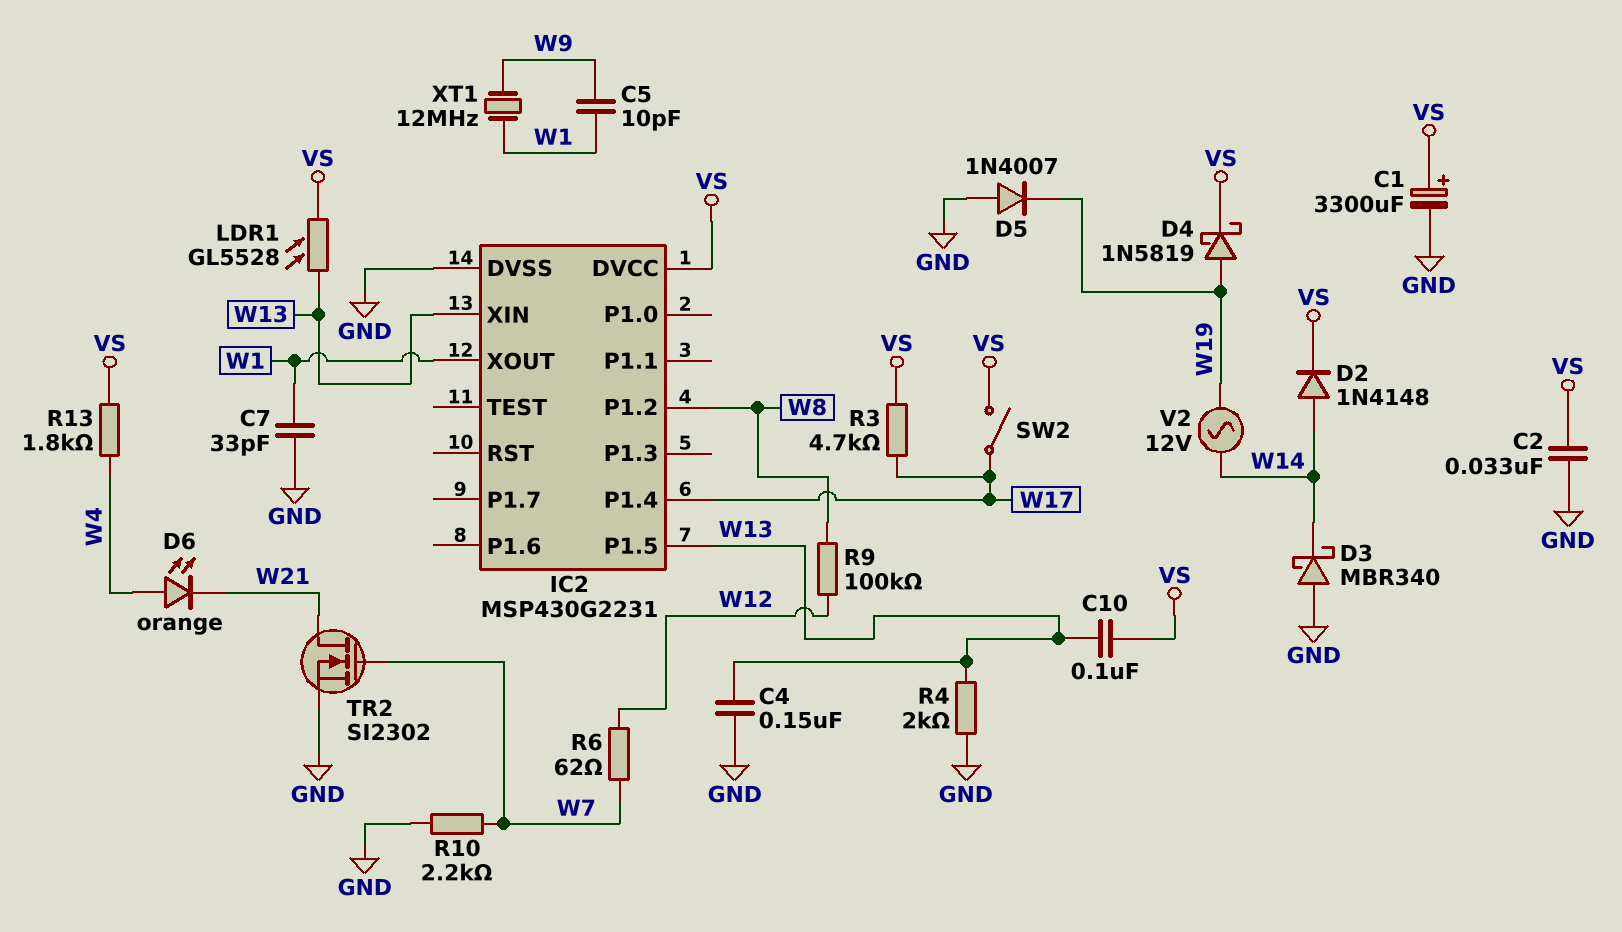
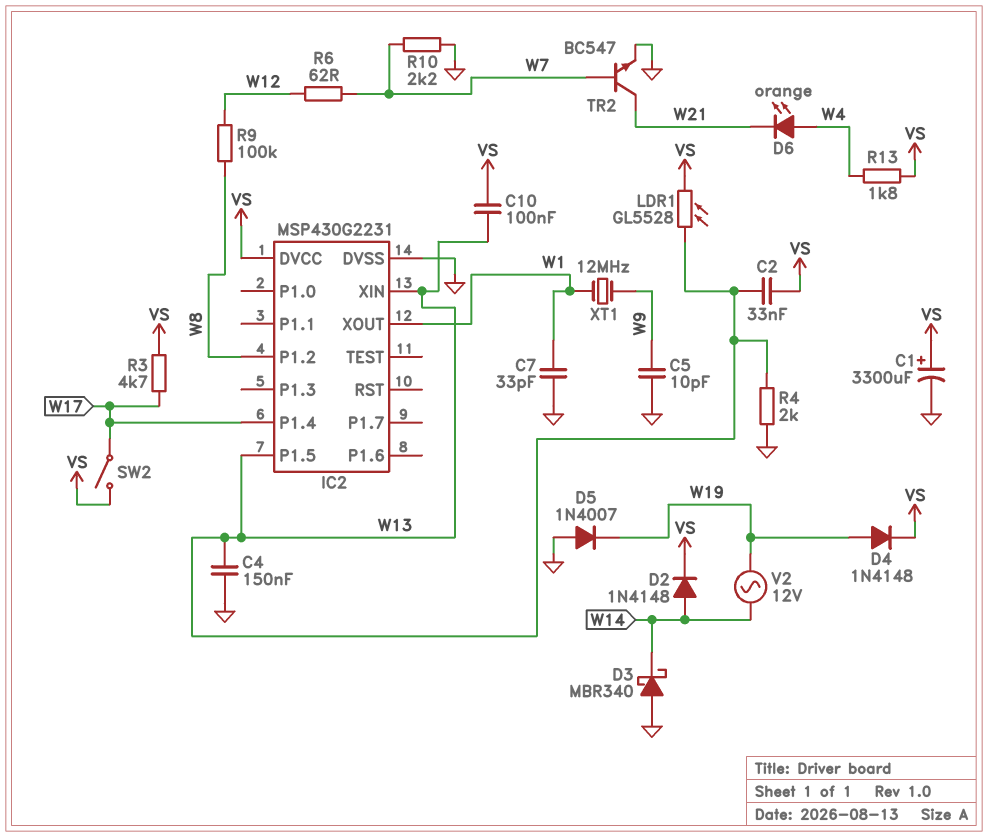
C2: 33nF (GND, VS) -> 33nF (VS, W13)
C5: 10pF (W1, W9) -> 10pF (GND, W9)
D4: schottky 1N5819 (A W19, K VS) -> diode 1N4148 (A W19, K VS)
TR2: NMOS SI2302 (G W7, D W21, S GND) -> NPN BC547 (B W7, C W21, E GND)

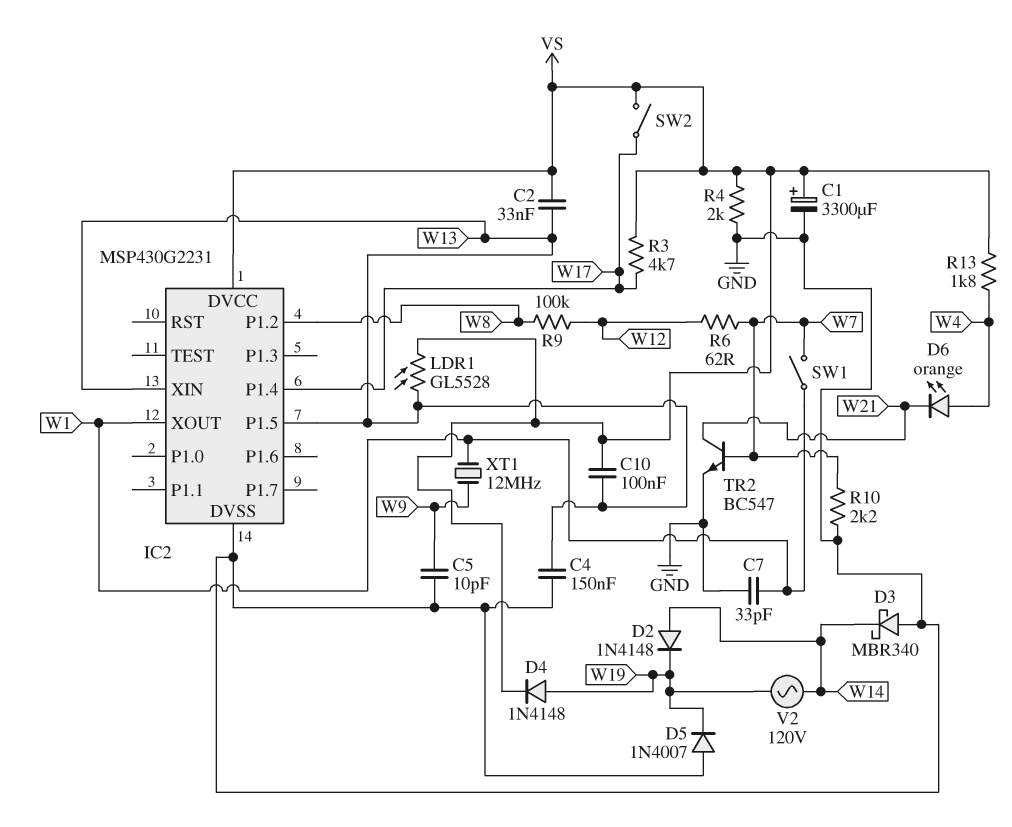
D2: diode 1N4148 (A W14, K VS) -> diode 1N4148 (A W14, K W19)
R4: 2k (GND, W13) -> 2k (GND, VS)
SW1: none -> switch (W1, W7)
V2: AC 12V (W14, W19) -> AC 120V (W14, W19)

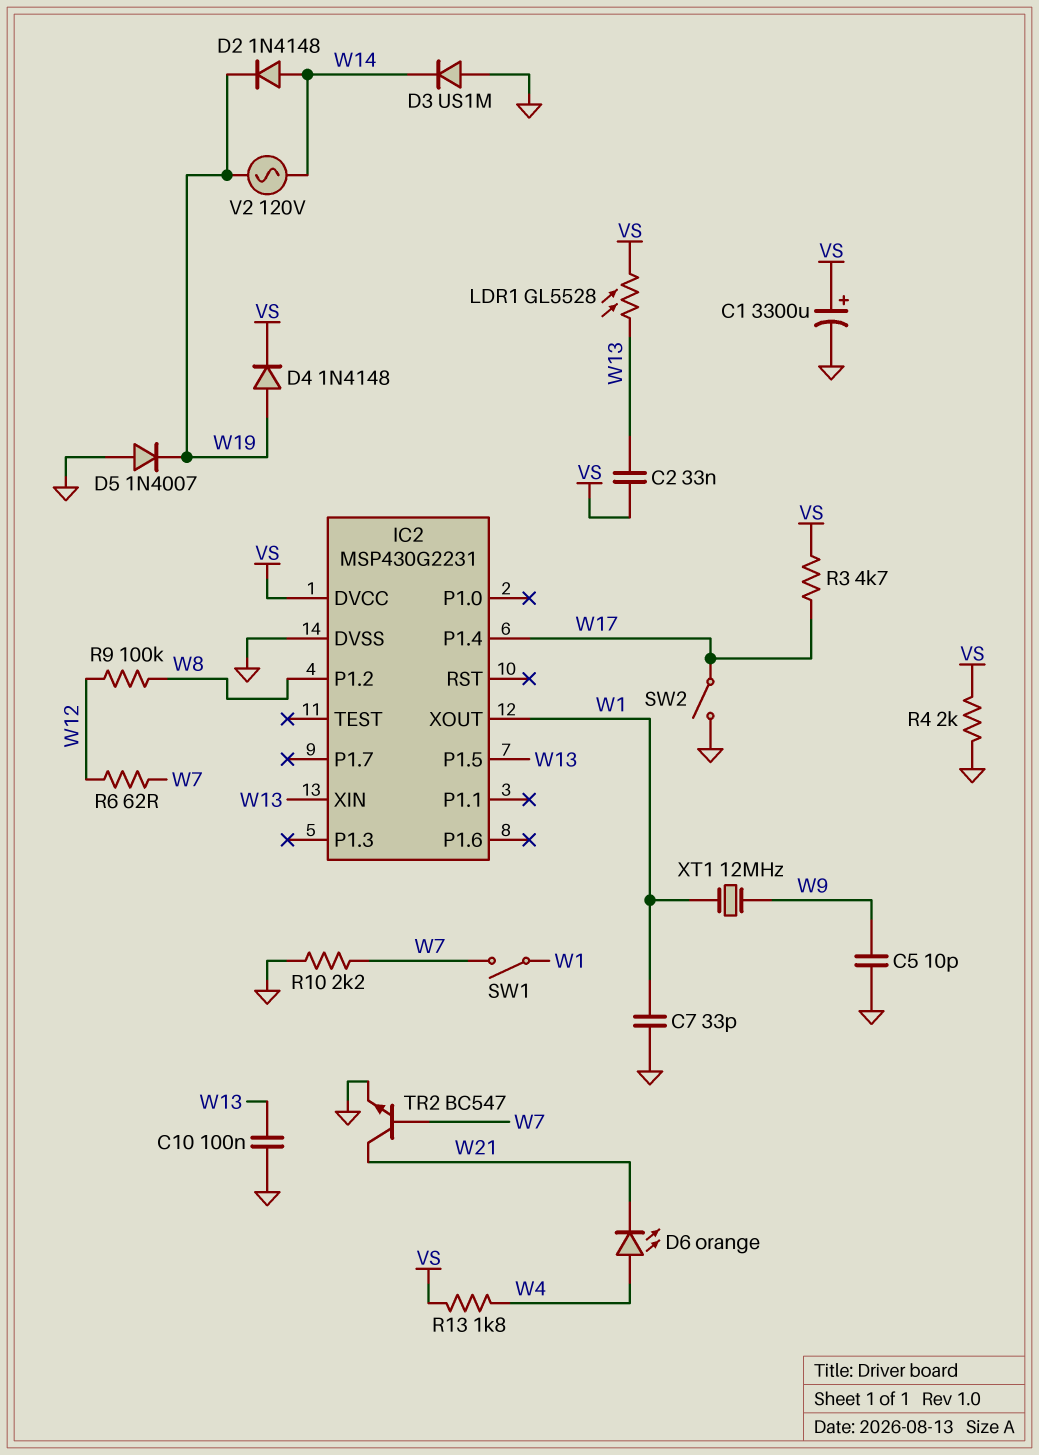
C4: 150nF (GND, W13) -> none
C10: 100nF (VS, W13) -> 100nF (GND, W13)
D3: schottky MBR340 (A GND, K W14) -> diode US1M (A GND, K W14)
SW2: switch (VS, W17) -> switch (GND, W17)

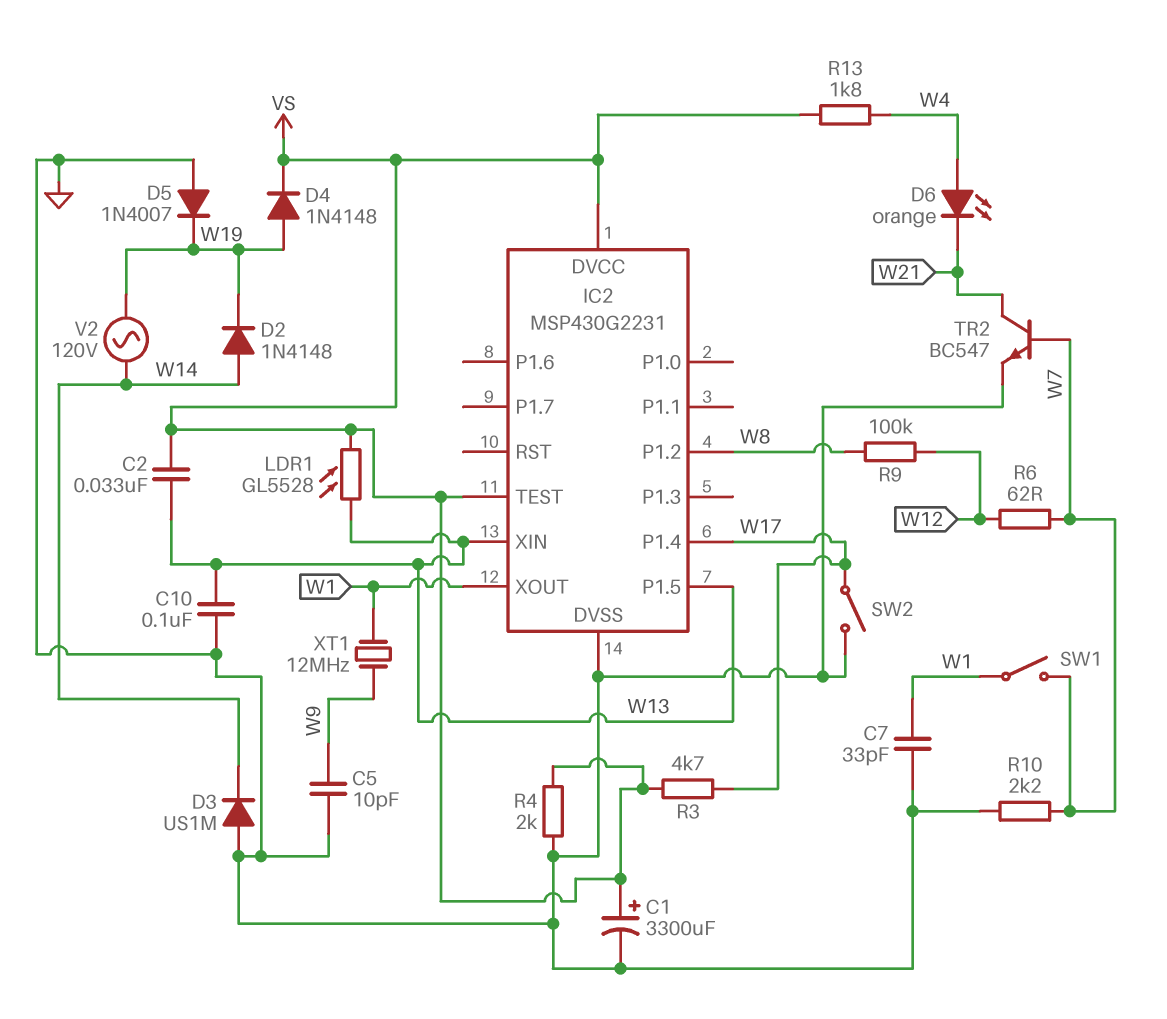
IC2 pin TEST: none -> VS

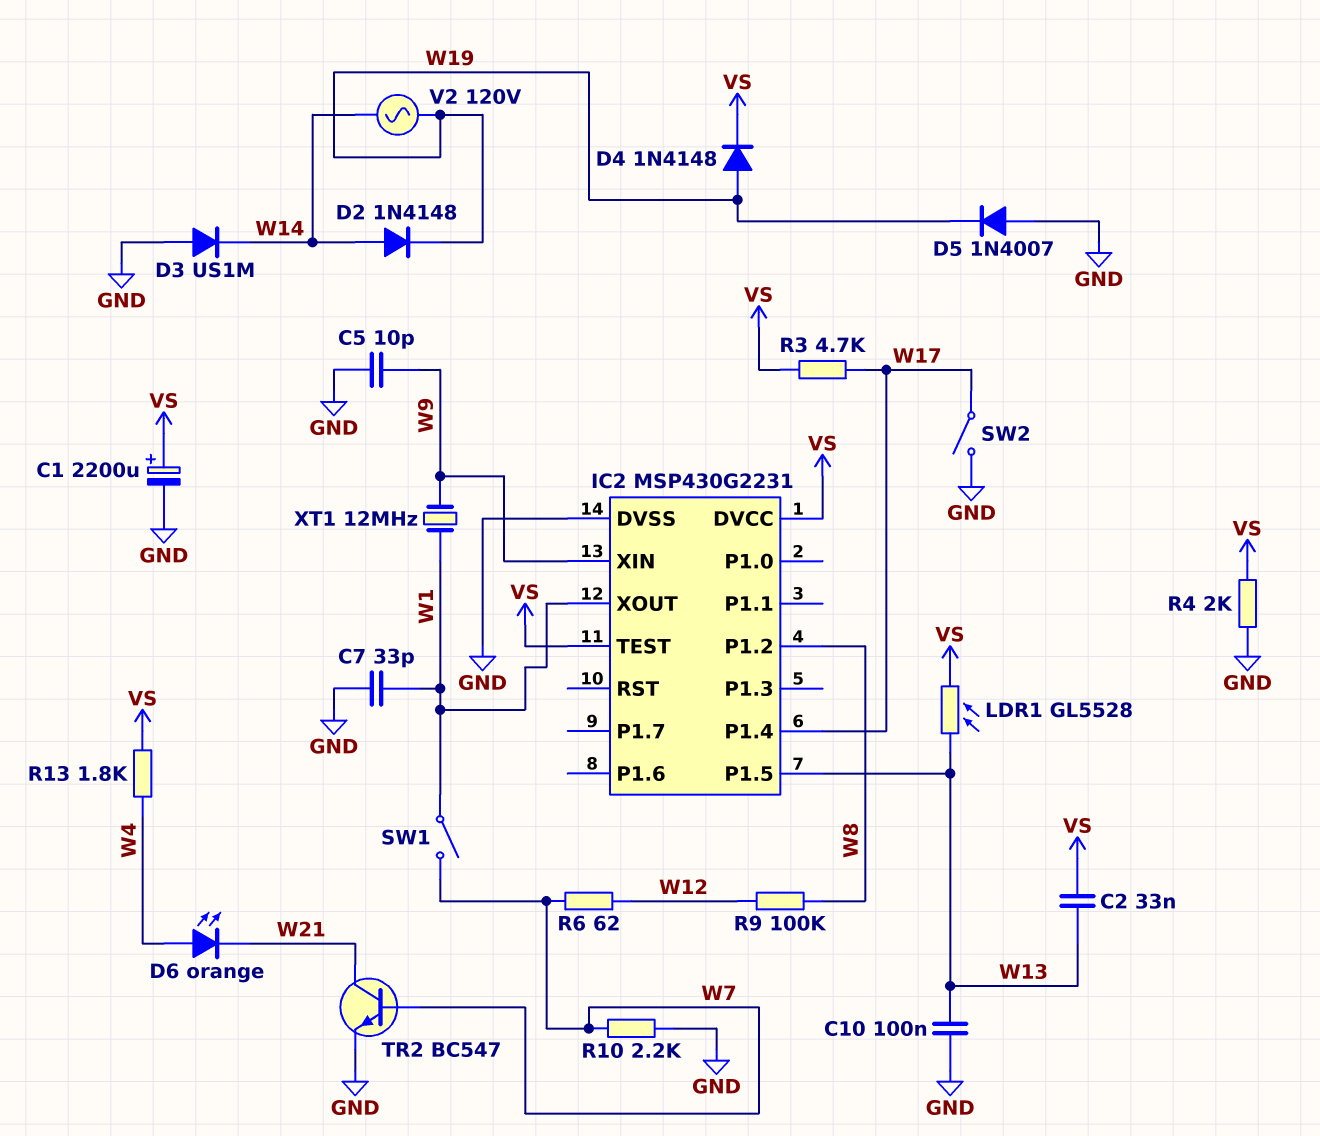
C1: 3300uF (plus VS, minus GND) -> 2200uF (plus VS, minus GND)
IC2 pin XIN: W13 -> W9

